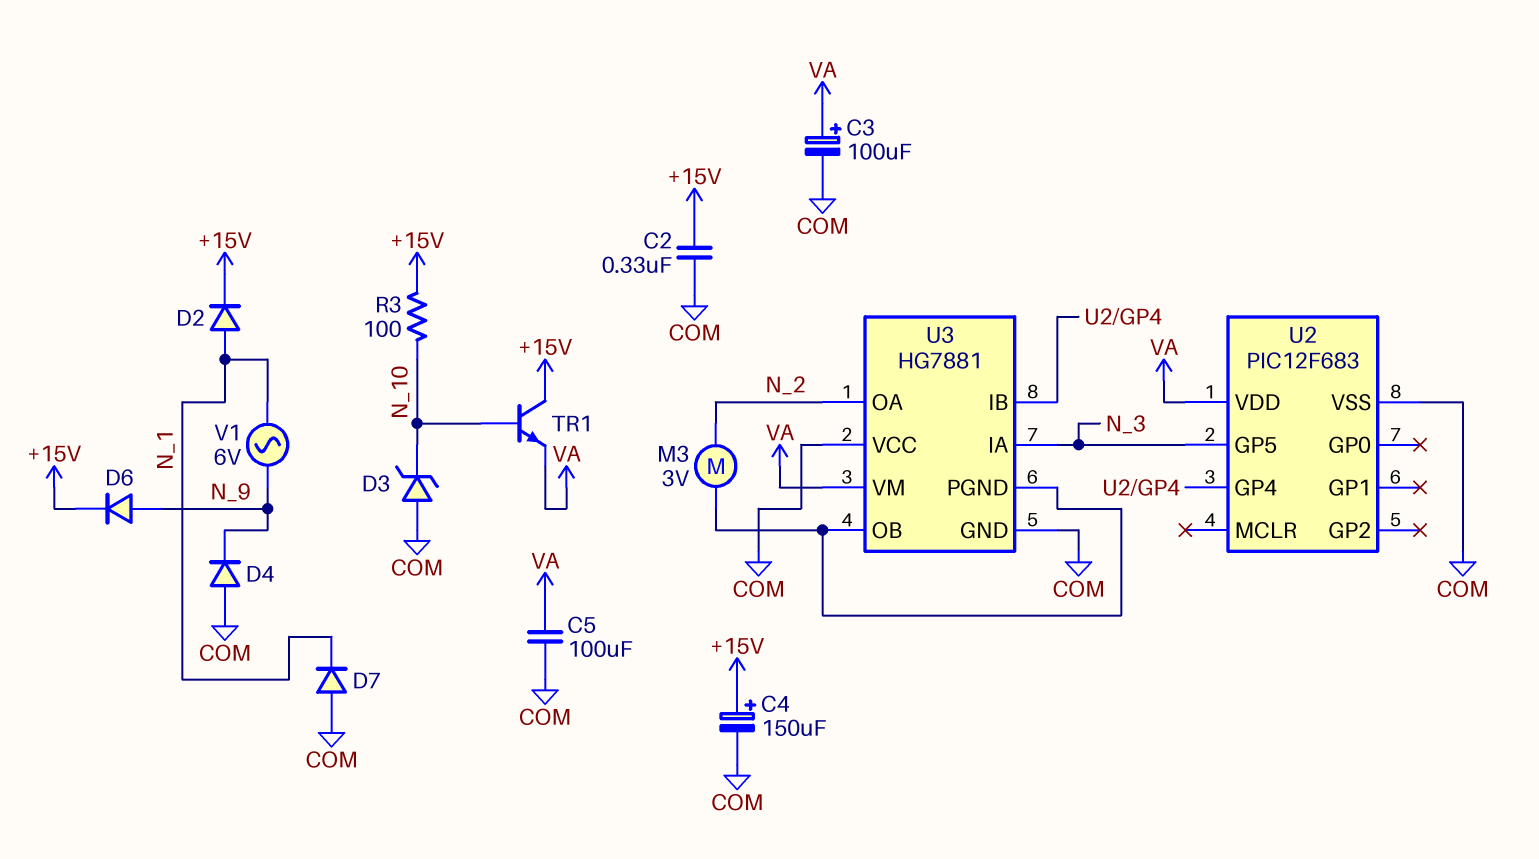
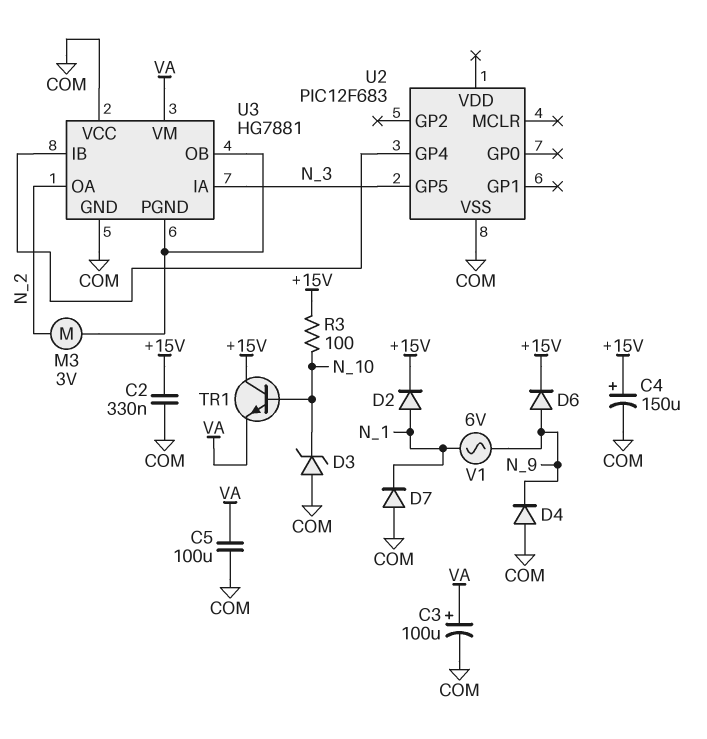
U2 pin VDD: VA -> none

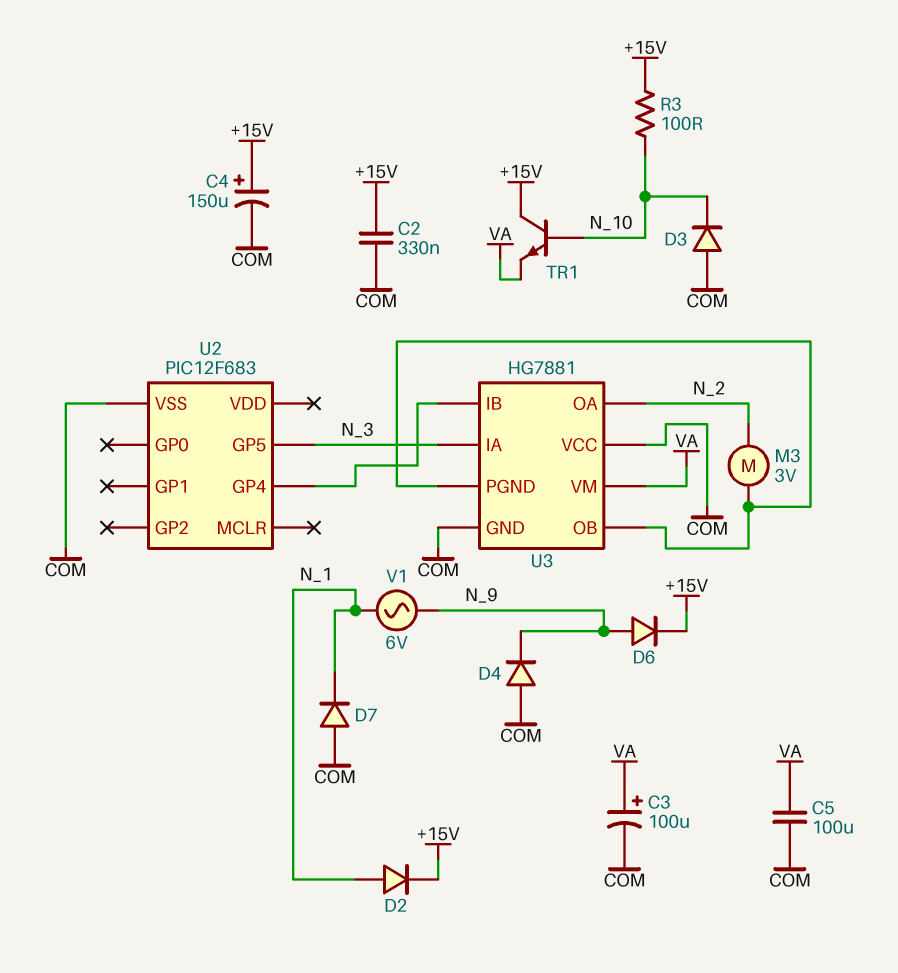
D3: zener (A COM, K N_10) -> diode (A COM, K N_10)

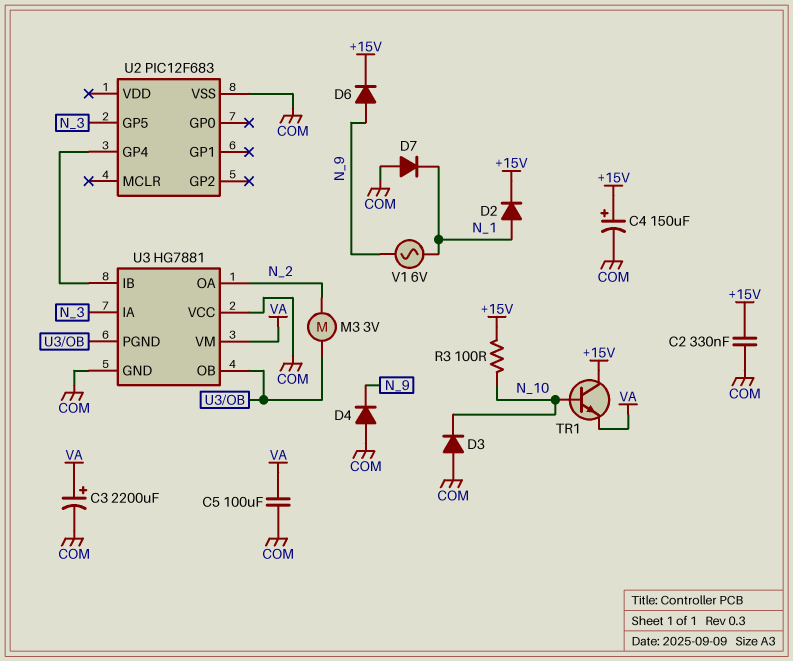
C3: 100uF (plus VA, minus COM) -> 2200uF (plus VA, minus COM)

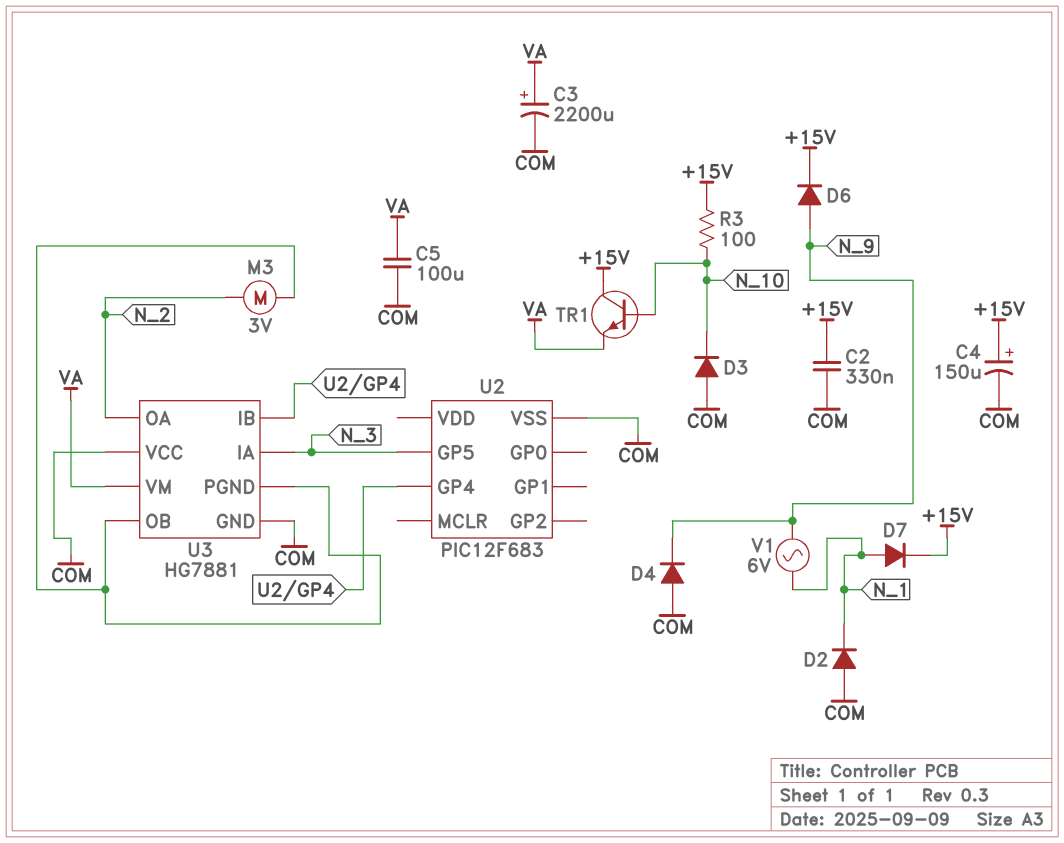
D2: diode (A N_1, K +15V) -> diode (A COM, K N_1)
D7: diode (A COM, K N_1) -> diode (A N_1, K +15V)

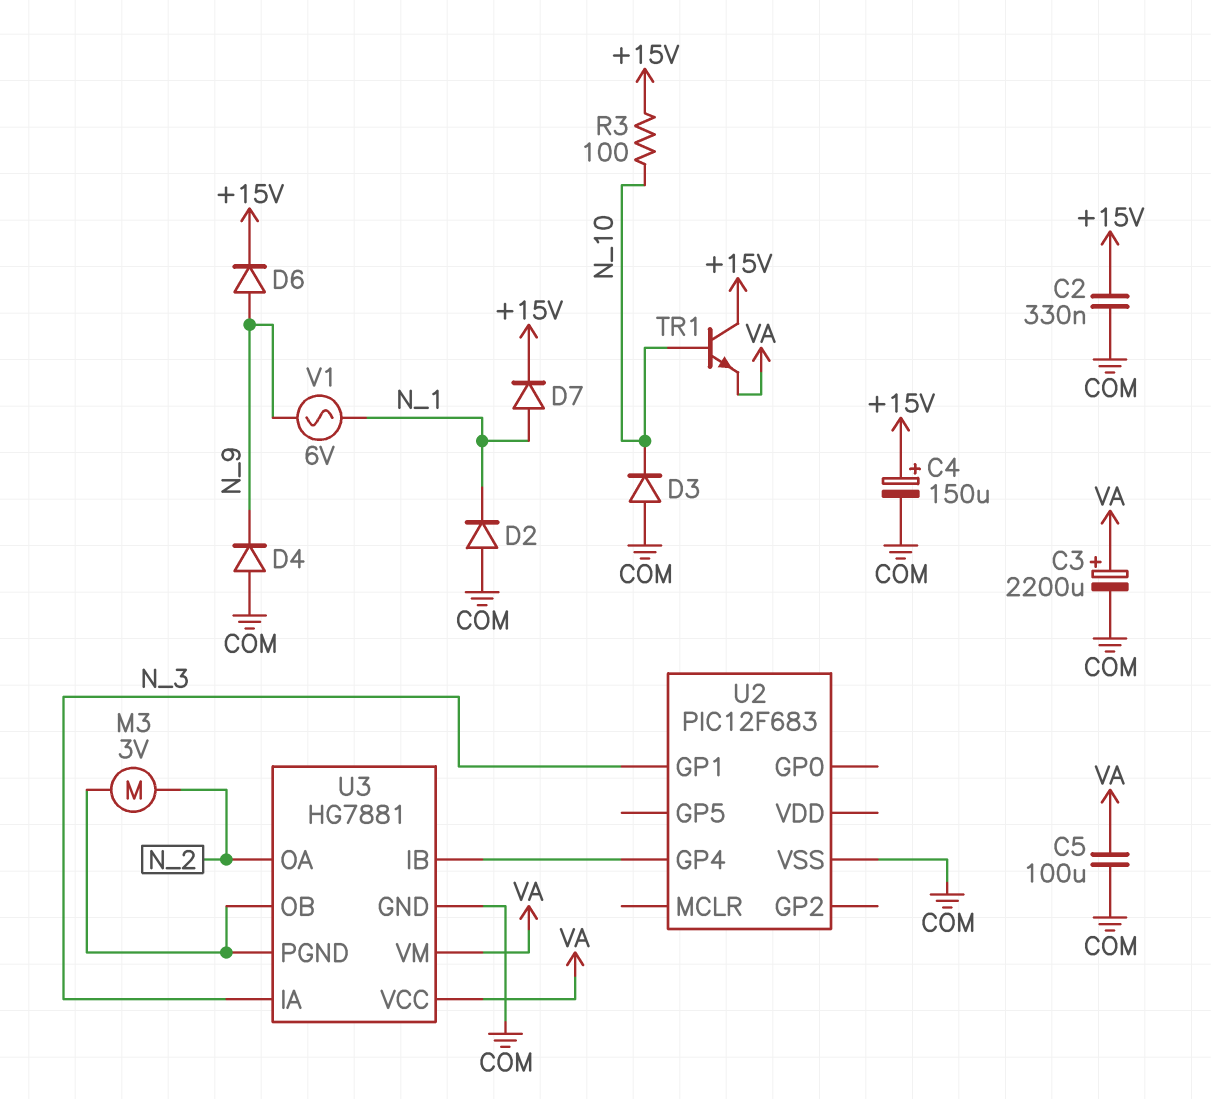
U2 pin GP1: none -> N_3
U2 pin GP5: N_3 -> none
U3 pin VCC: COM -> VA

